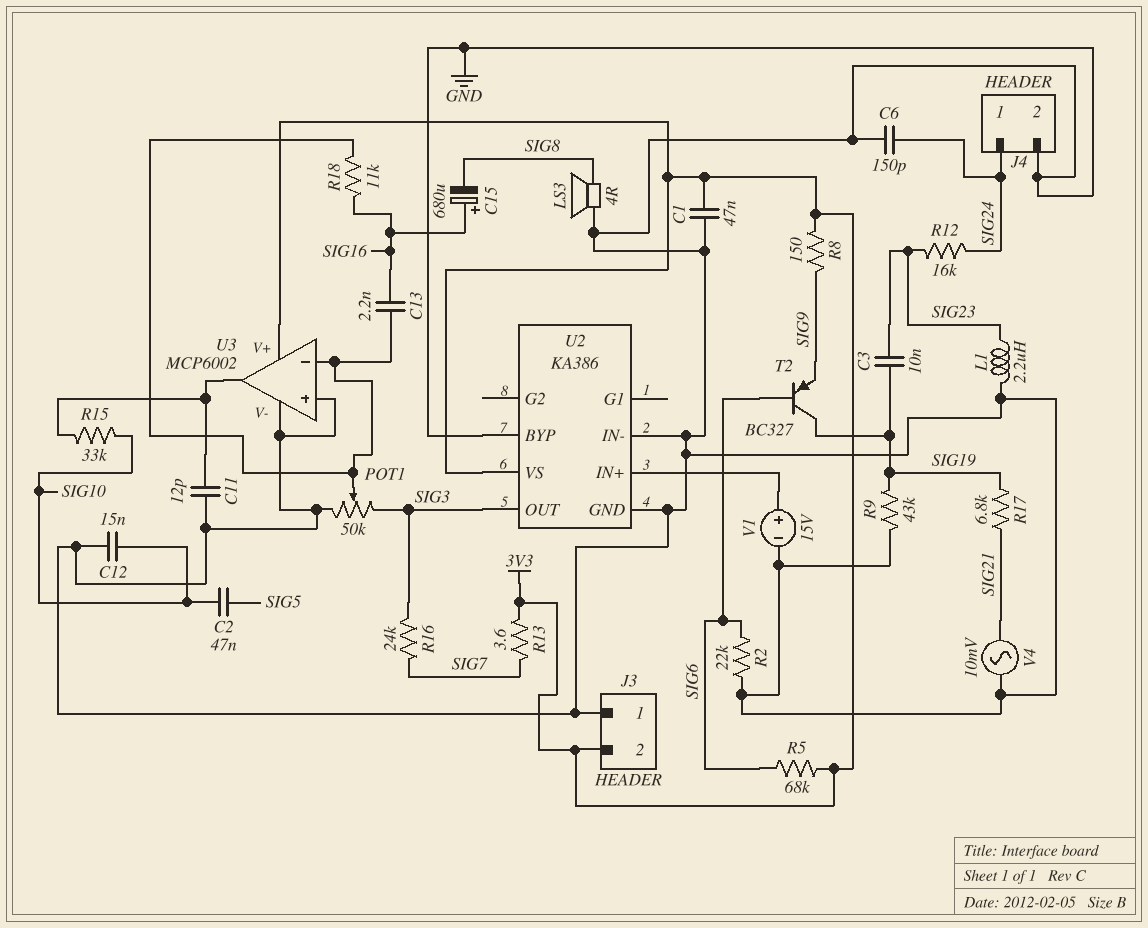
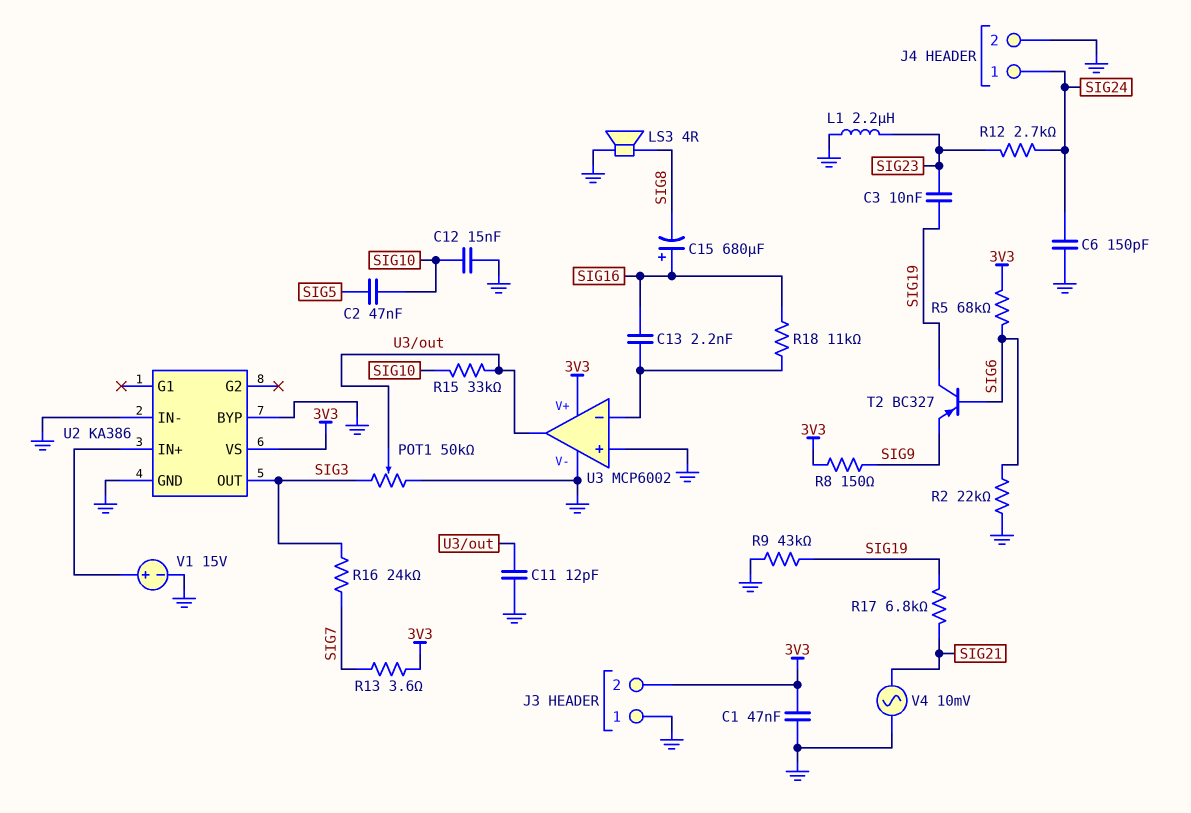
POT1: 50k (GND, SIG3, wiper U3/in-) -> 50k (GND, SIG3, wiper U3/out)
R12: 16k (SIG23, SIG24) -> 2.7k (SIG23, SIG24)

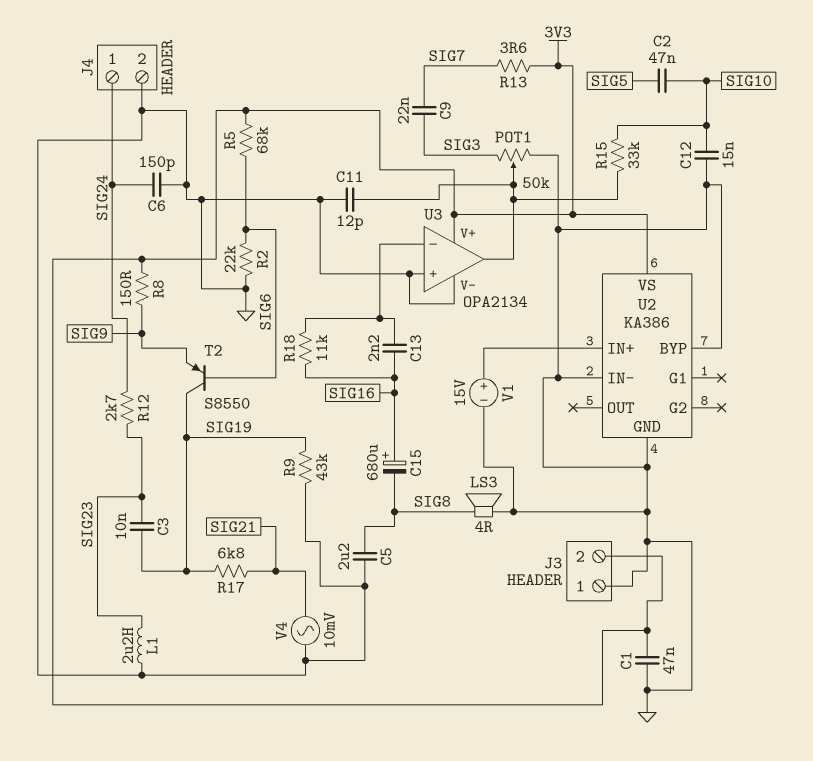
C5: none -> 2.2uF (GND, SIG8)
C9: none -> 22nF (SIG3, SIG7)
R16: 24k (SIG3, SIG7) -> none
T2: PNP BC327 (B SIG6, C SIG19, E SIG9) -> PNP S8550 (B SIG6, C SIG19, E SIG9)
U2 pin OUT: SIG3 -> none
U3: MCP6002 -> OPA2134

